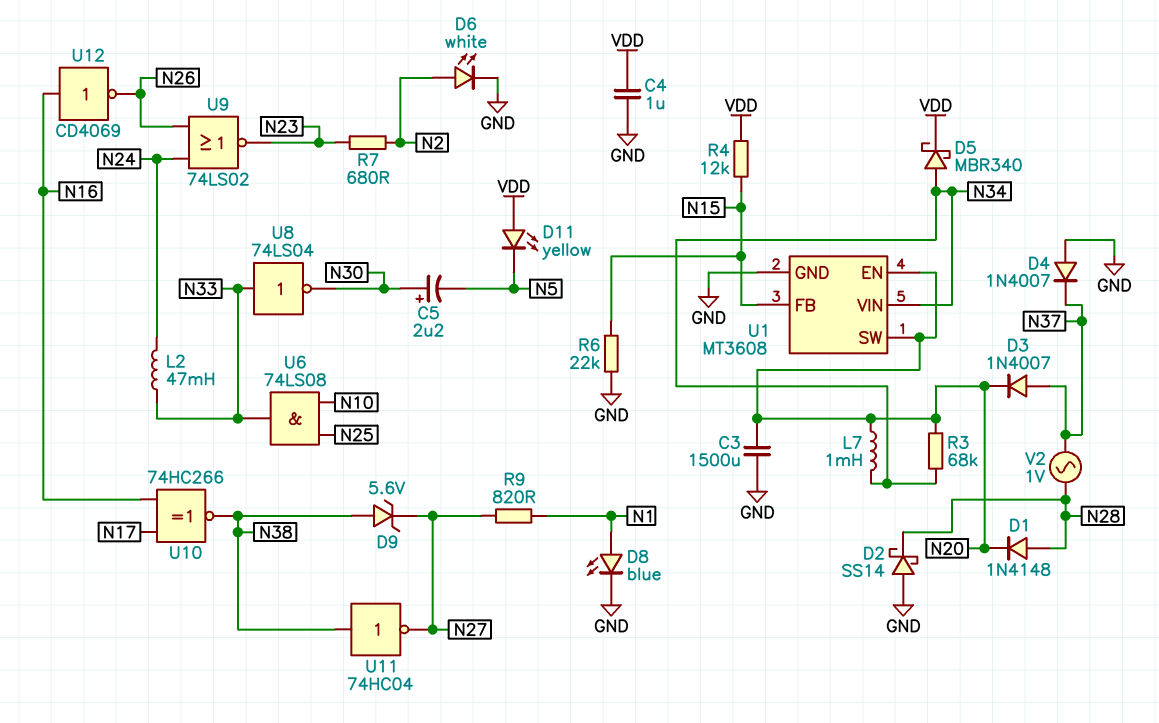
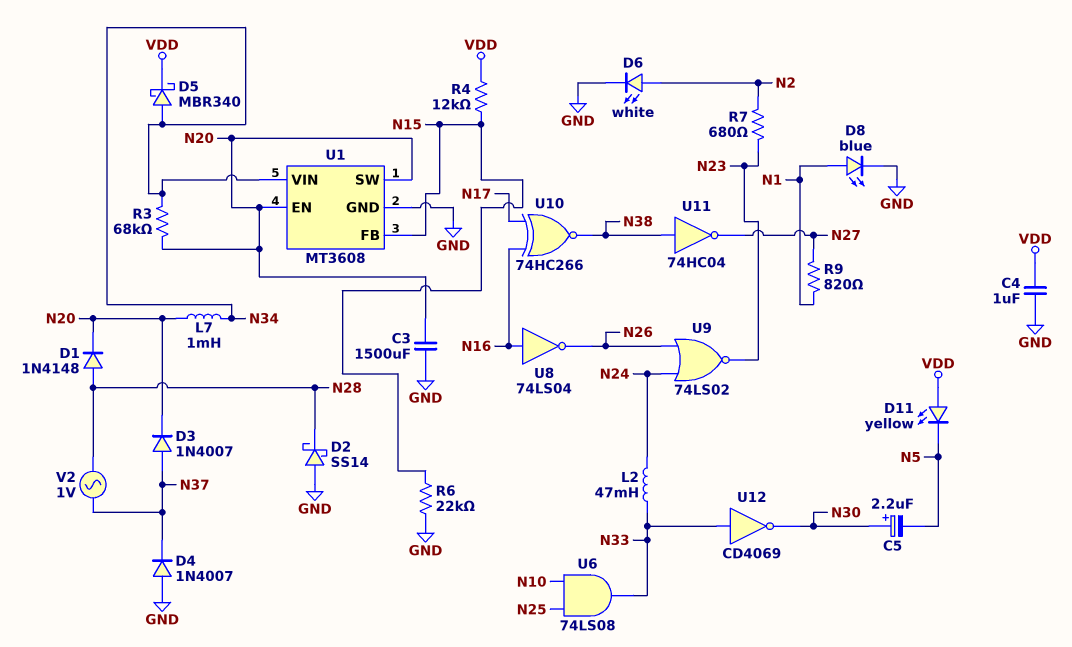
D9: zener 5.6V (A N38, K N27) -> none
U8: NOT 74LS04 (in N33, out N30) -> NOT 74LS04 (in N16, out N26)
U12: NOT CD4069 (in N16, out N26) -> NOT CD4069 (in N33, out N30)

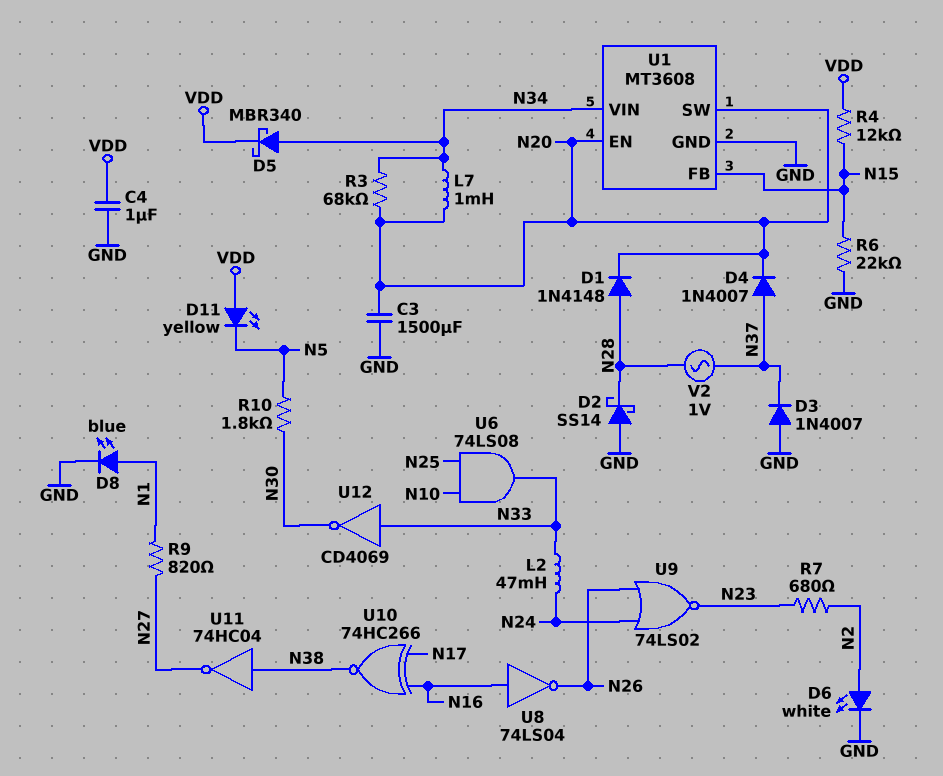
C5: 2.2uF (plus N30, minus N5) -> none
D3: diode 1N4007 (A N37, K N20) -> diode 1N4007 (A GND, K N37)
D4: diode 1N4007 (A GND, K N37) -> diode 1N4007 (A N37, K N20)
R10: none -> 1.8k (N5, N30)

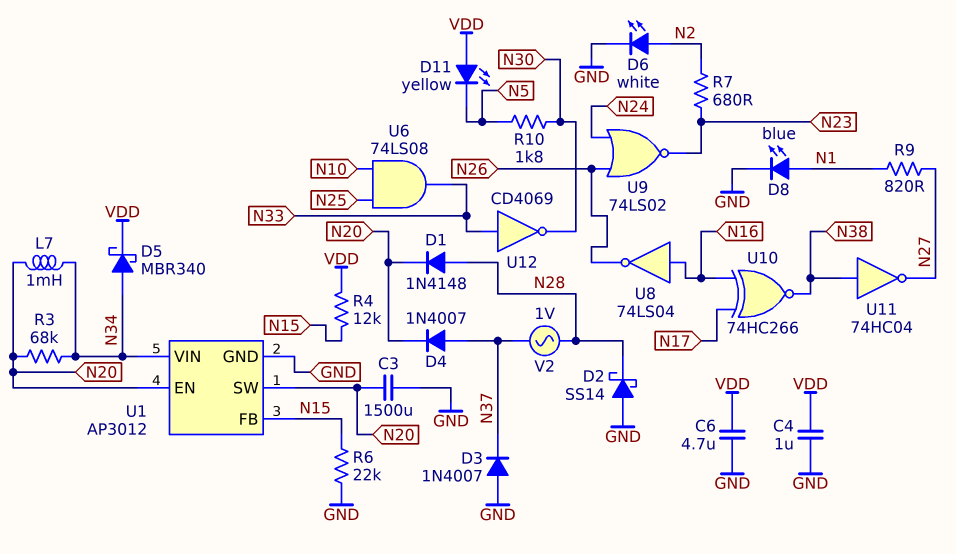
C6: none -> 4.7uF (GND, VDD)
L2: 47mH (N24, N33) -> none
U1: MT3608 -> AP3012

